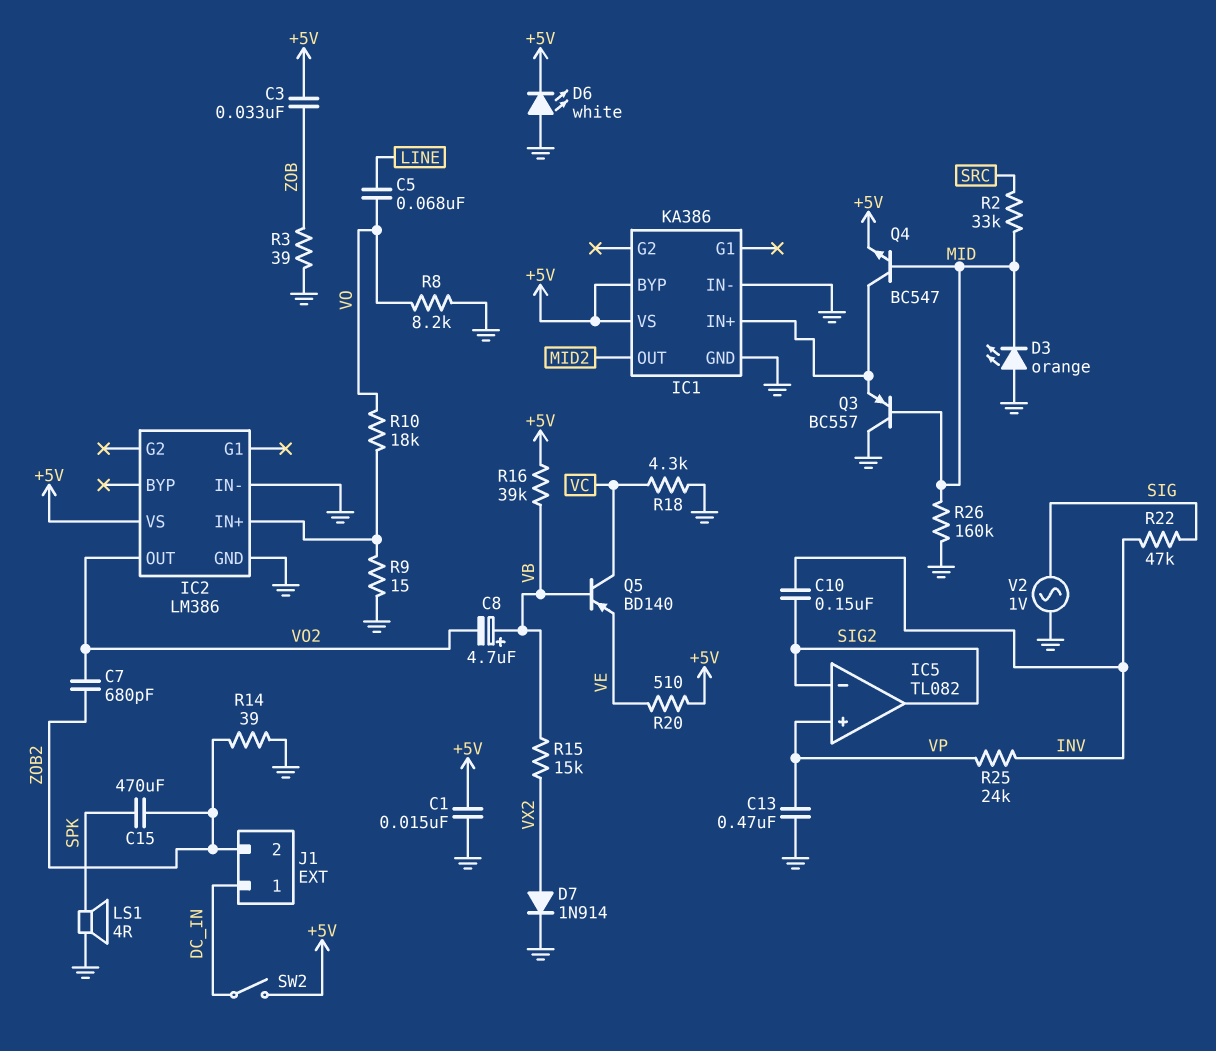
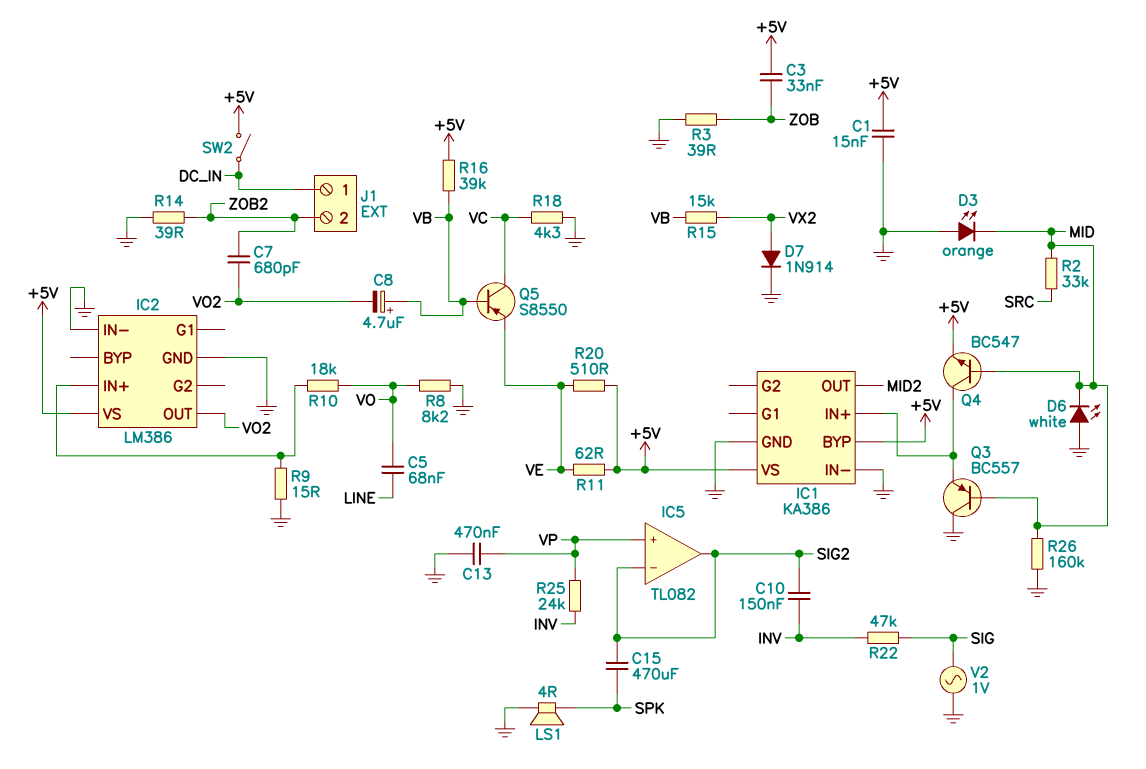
C15: 470uF (SPK, ZOB2) -> 470uF (SIG2, SPK)
D6: LED white (A GND, K +5V) -> LED white (A GND, K MID)
Q5: PNP BD140 (B VB, C VC, E VE) -> PNP S8550 (B VB, C VC, E VE)
R11: none -> 62 (+5V, VE)

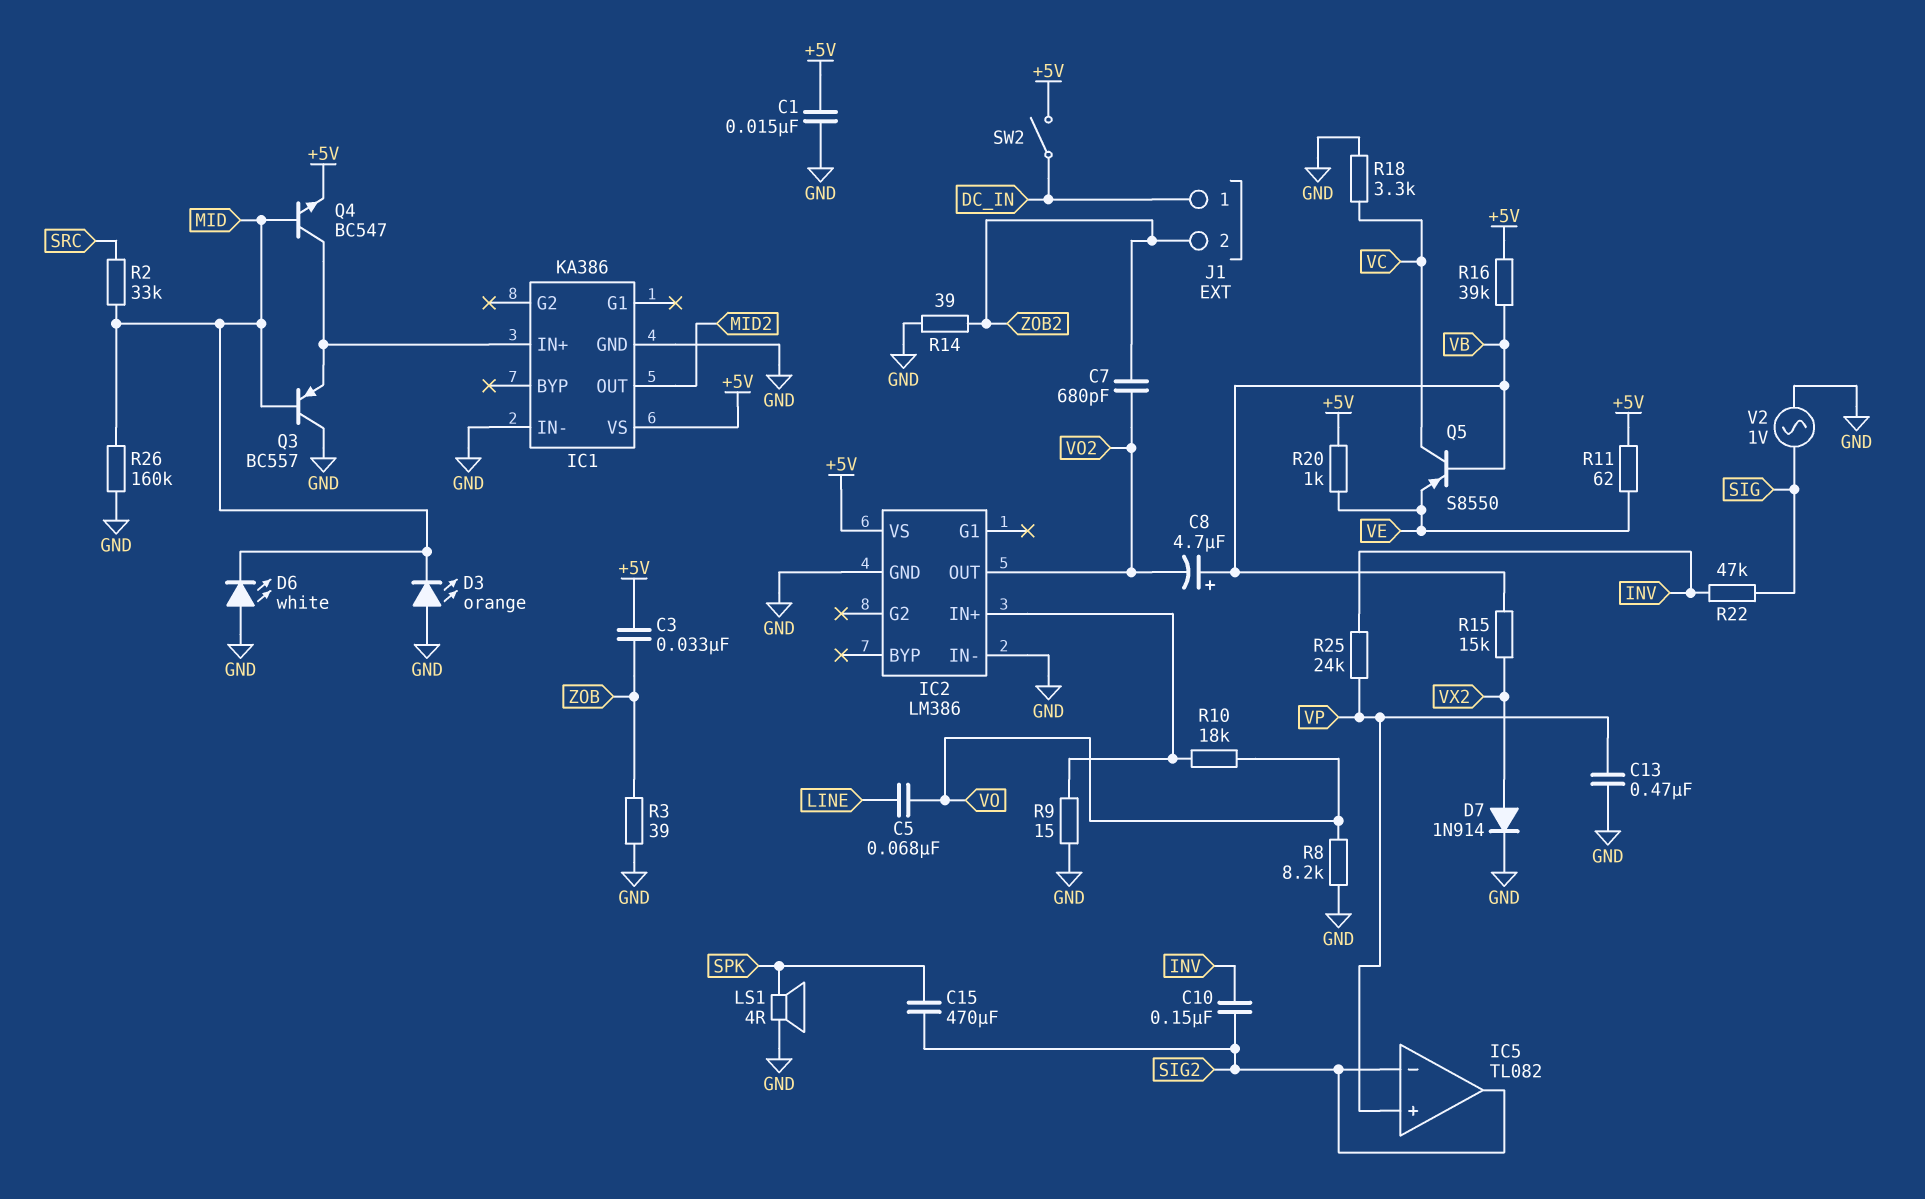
IC1 pin BYP: +5V -> none
R18: 4.3k (GND, VC) -> 3.3k (GND, VC)
R20: 510 (+5V, VE) -> 1k (+5V, VE)

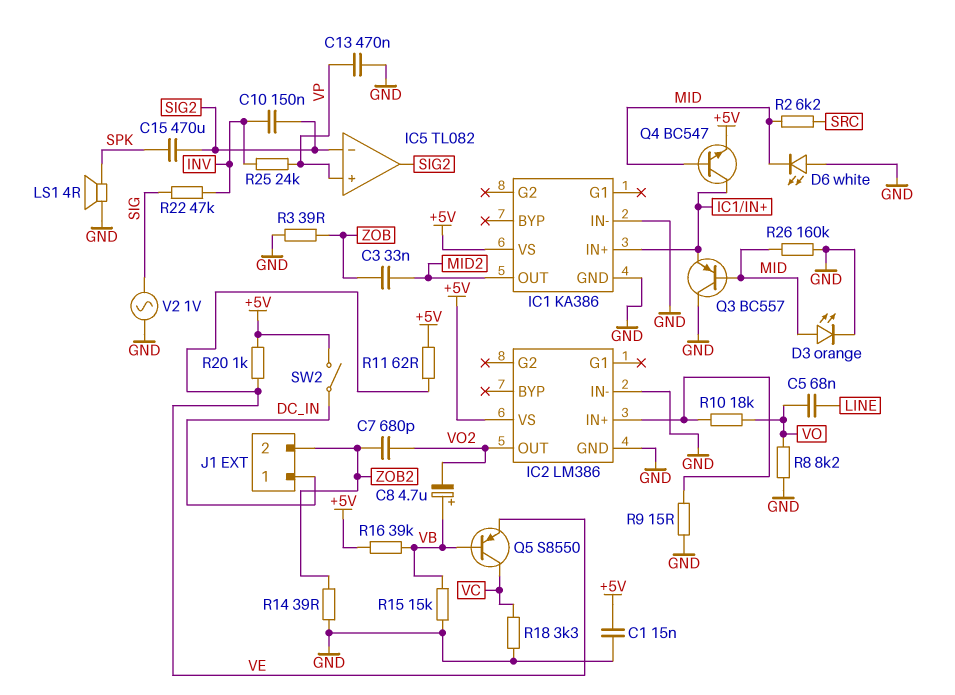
C3: 33nF (+5V, ZOB) -> 33nF (MID2, ZOB)
D3: LED orange (A GND, K MID) -> LED orange (A MID, K GND)
D7: diode 1N914 (A VX2, K GND) -> none
R2: 33k (MID, SRC) -> 6.2k (MID, SRC)
R15: 15k (VB, VX2) -> 15k (GND, VB)

